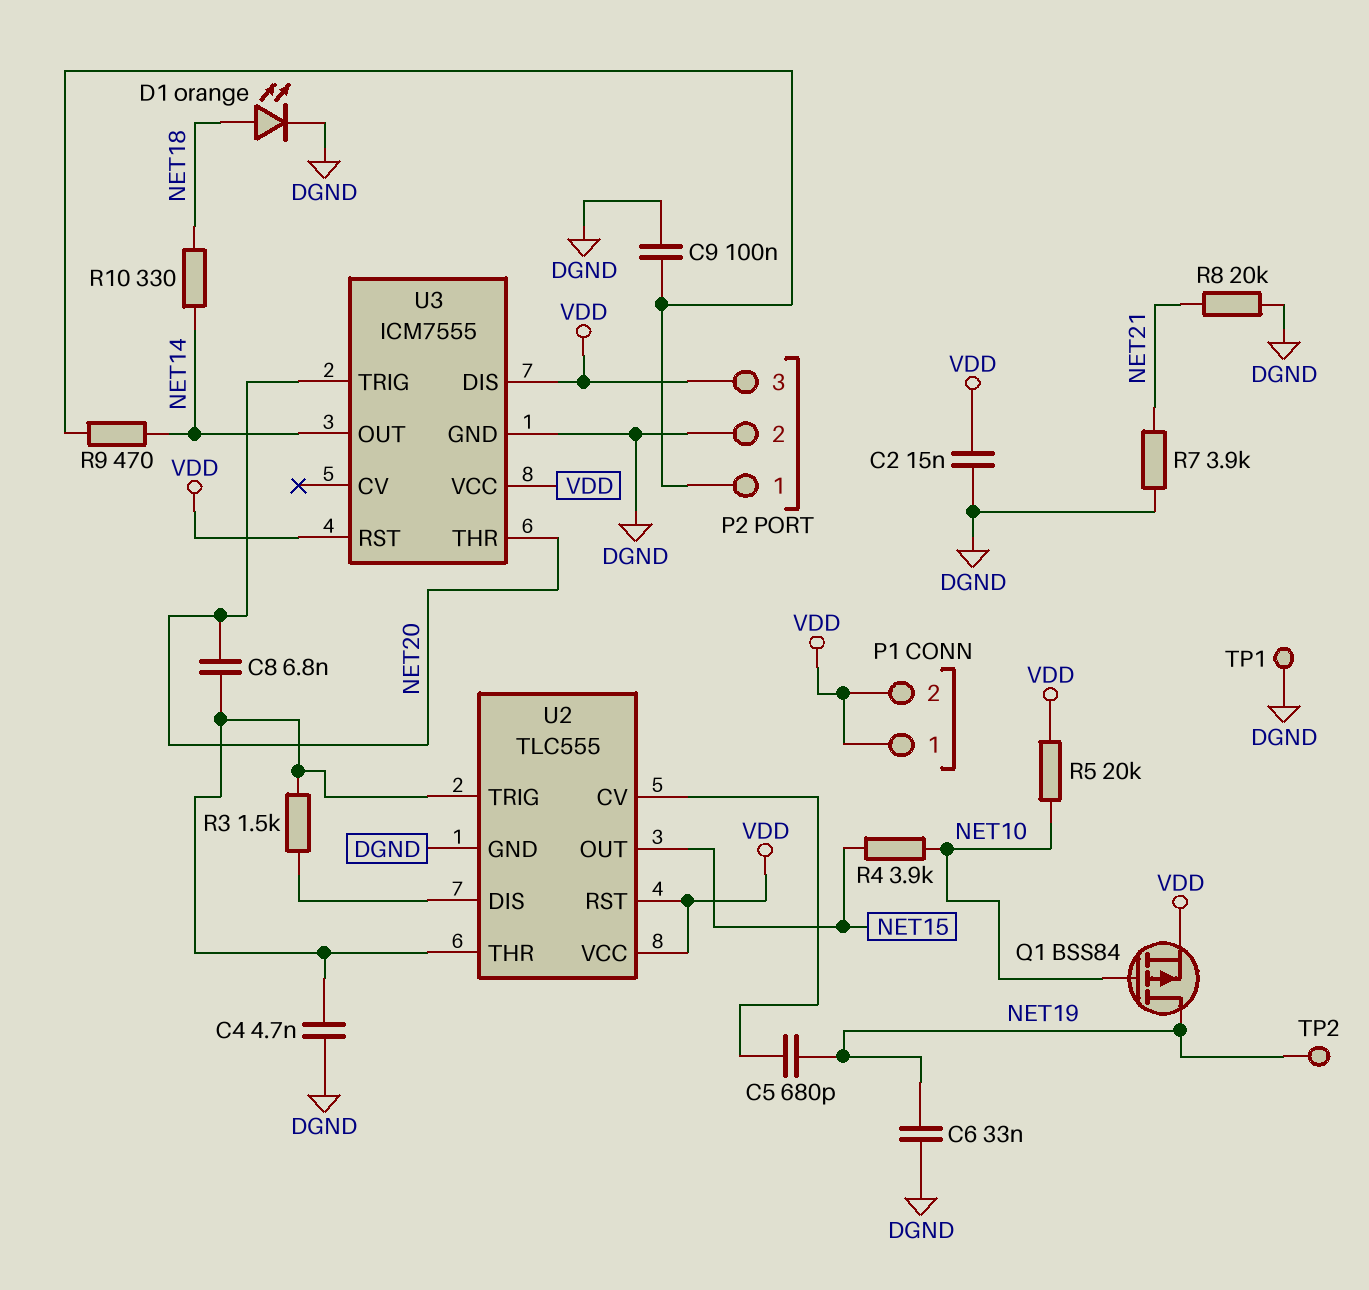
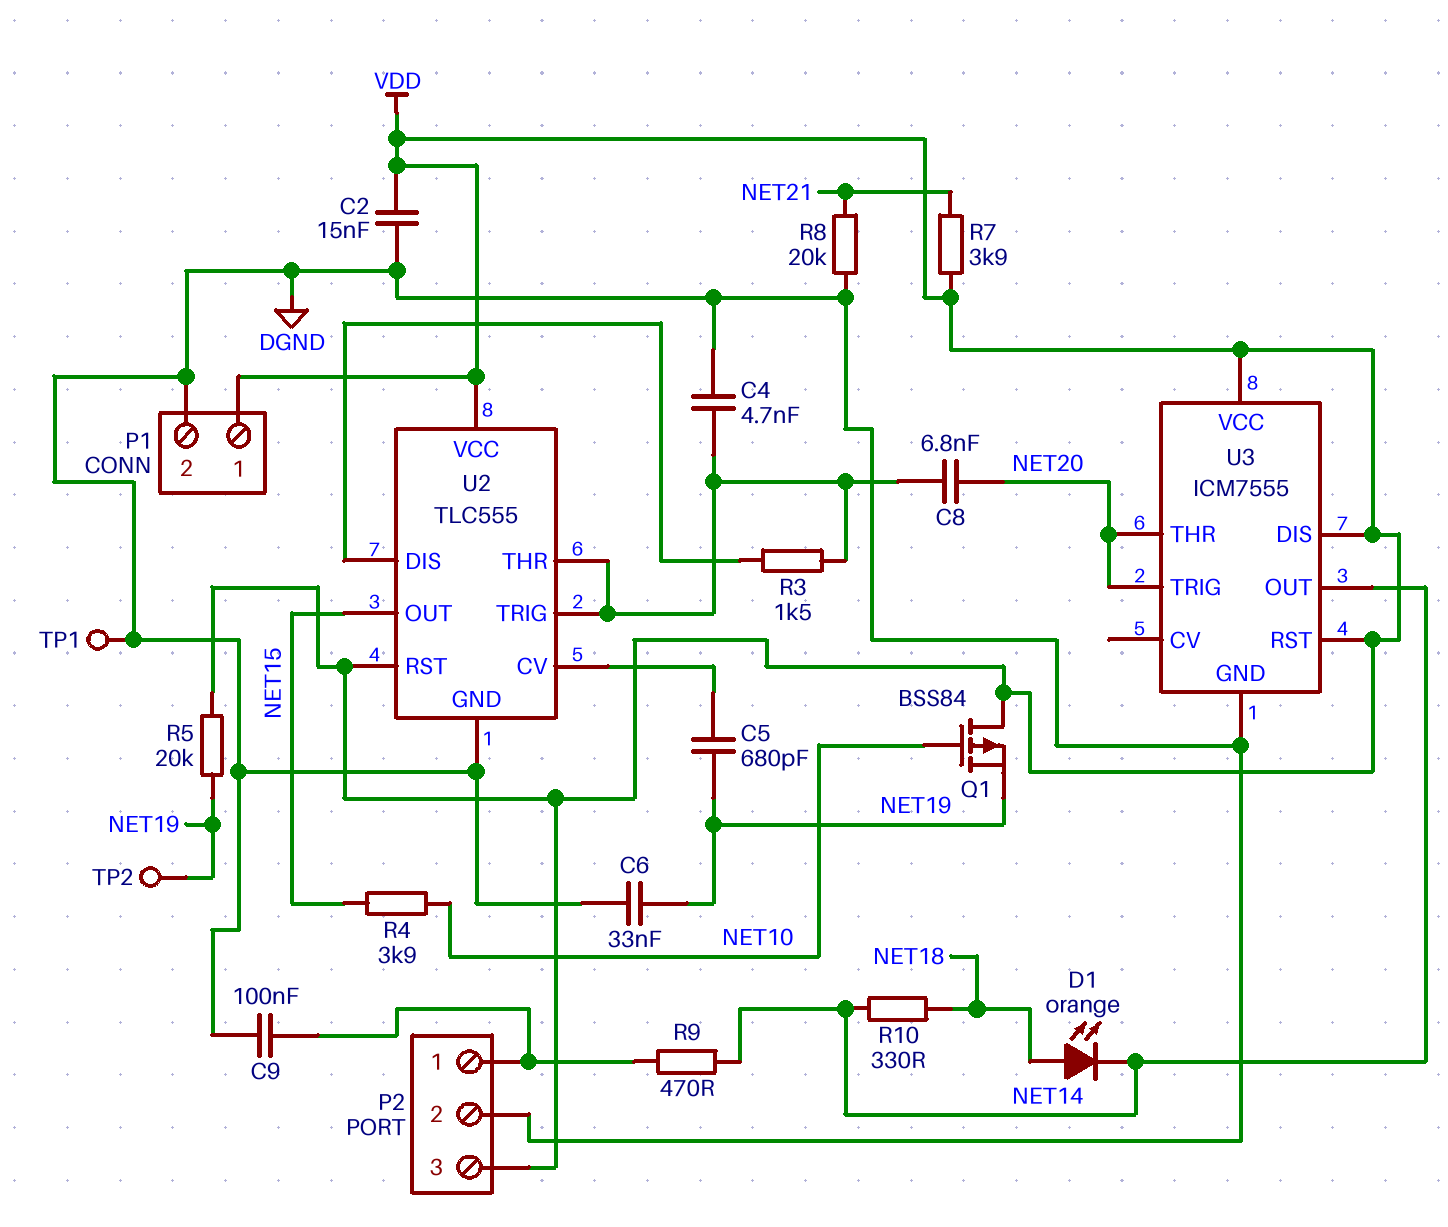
D1: LED orange (A NET18, K DGND) -> LED orange (A NET18, K NET14)
P1 pin 2: VDD -> DGND
Q1: PMOS BSS84 (G NET10, D NET19, S VDD) -> PMOS BSS84 (G NET10, D VDD, S NET19)
R5: 20k (NET10, VDD) -> 20k (NET19, VDD)
R7: 3.9k (DGND, NET21) -> 3.9k (NET21, VDD)

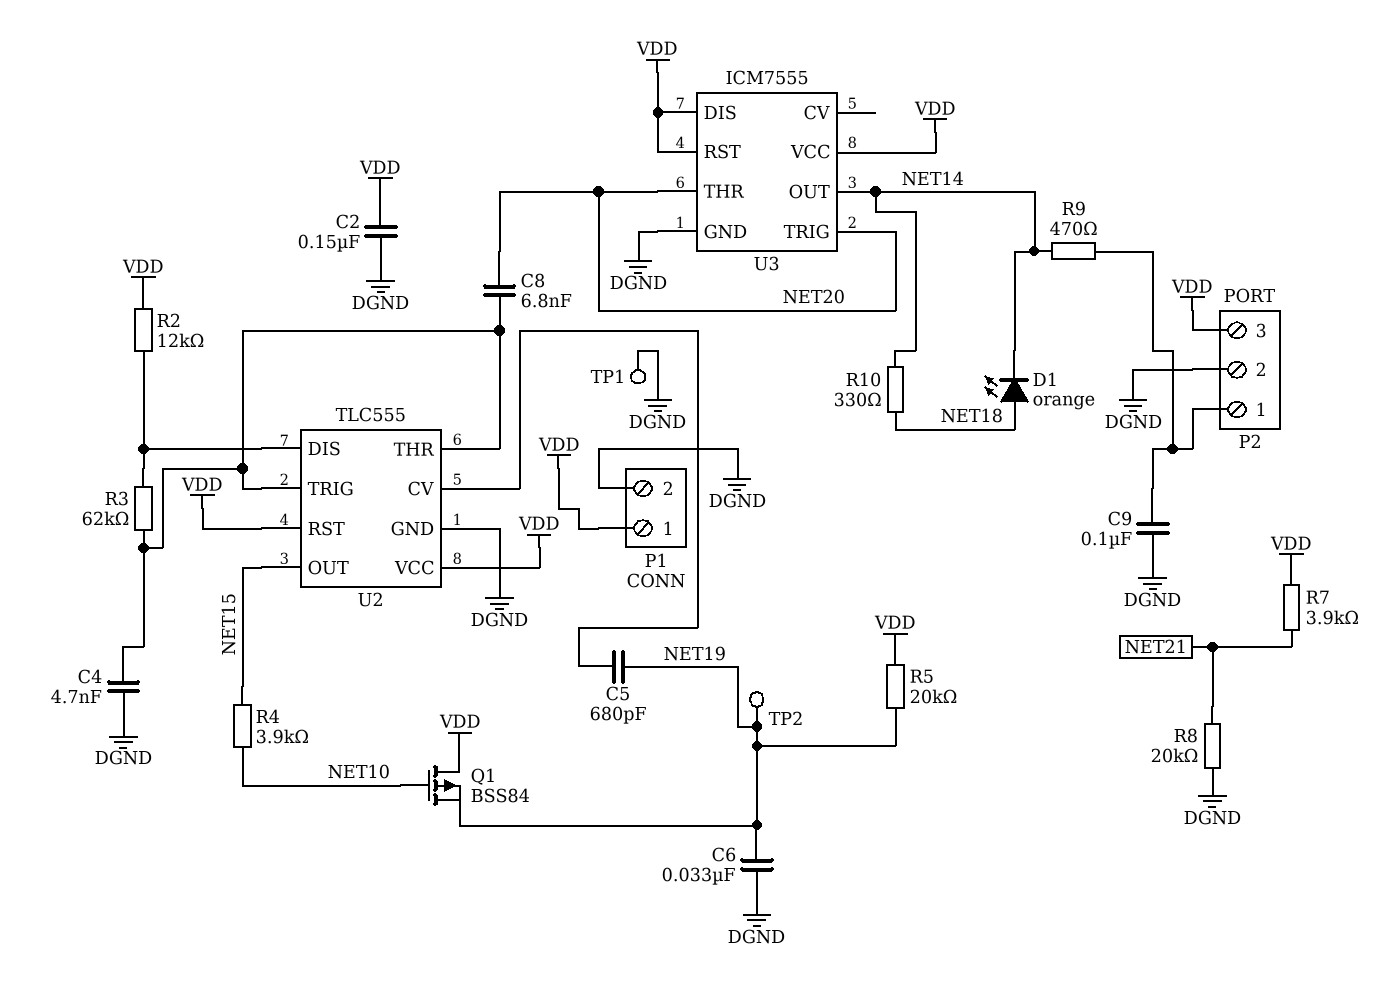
C2: 15nF (DGND, VDD) -> 150nF (DGND, VDD)
R2: none -> 12k (U2/DIS, VDD)
R3: 1.5k (U2/DIS, U2/THR) -> 62k (U2/DIS, U2/THR)

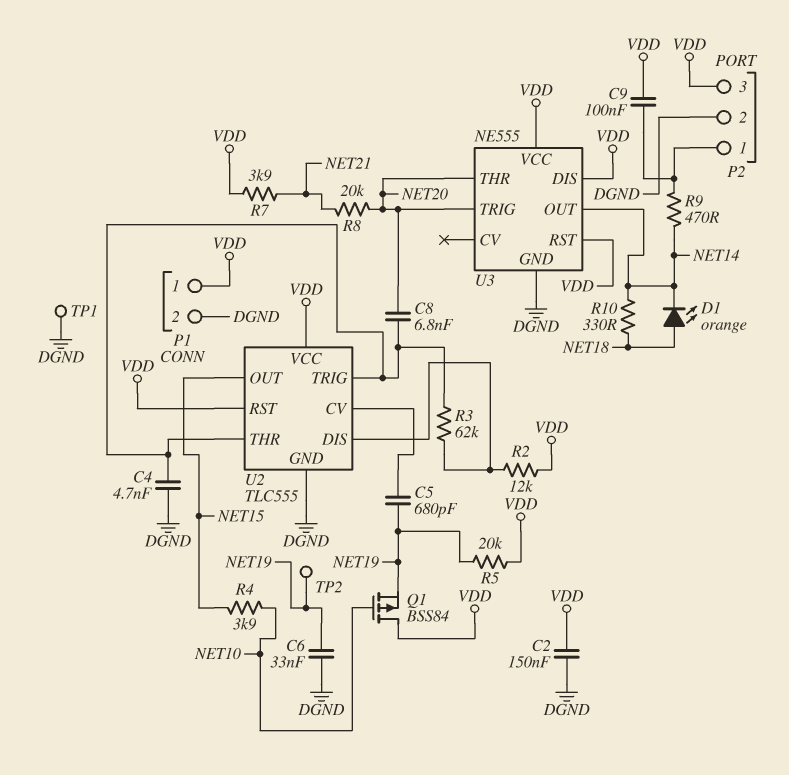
C9: 100nF (DGND, P2/1) -> 100nF (P2/1, VDD)
R8: 20k (DGND, NET21) -> 20k (NET20, NET21)
U3: ICM7555 -> NE555

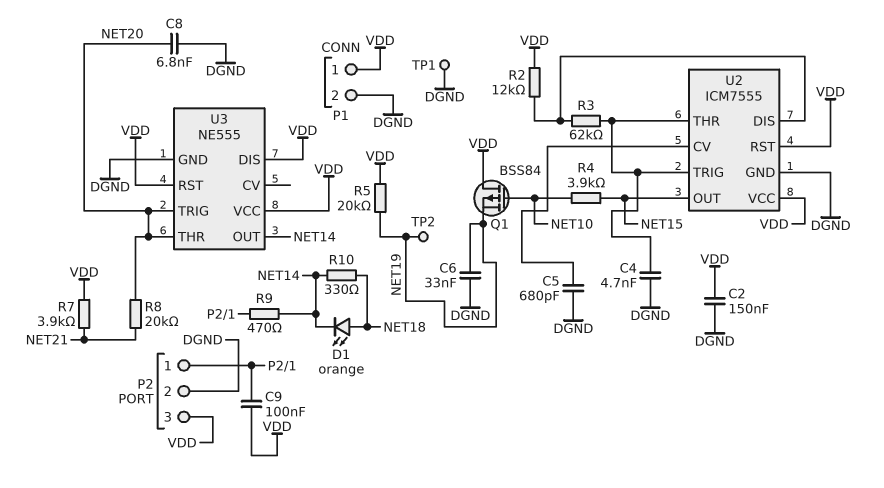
C5: 680pF (NET19, U2/CV) -> 680pF (DGND, U2/CV)
C8: 6.8nF (NET20, U2/THR) -> 6.8nF (DGND, NET20)
U2: TLC555 -> ICM7555

